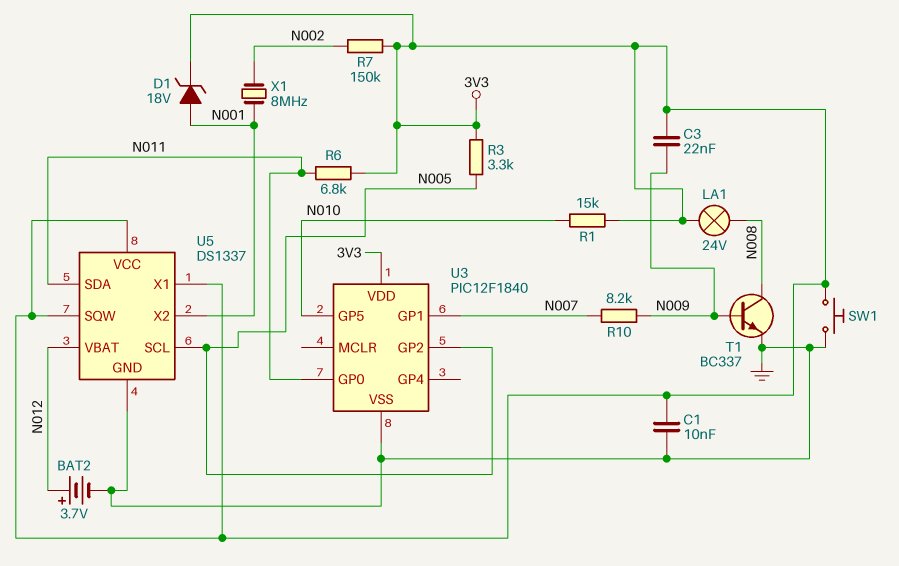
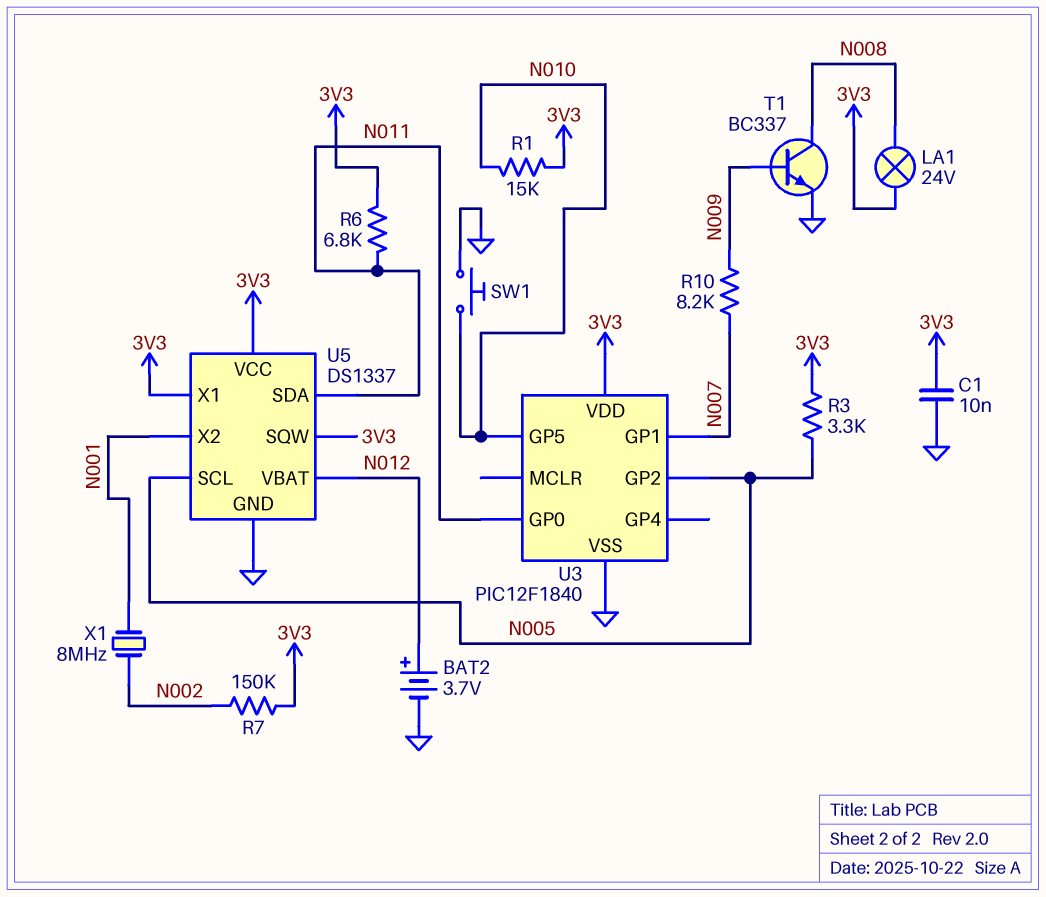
C3: 22nF (3V3, N009) -> none
D1: zener 18V (A N001, K 3V3) -> none
SW1: button (3V3, GND) -> button (GND, N010)

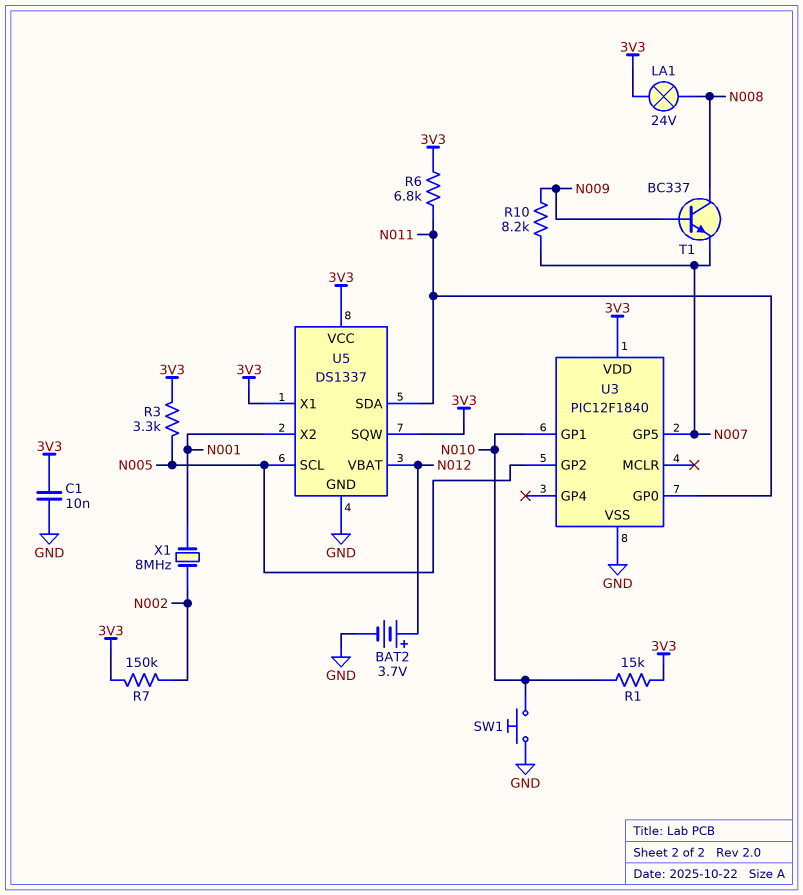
T1: NPN BC337 (B N009, C N008, E GND) -> NPN BC337 (B N009, C N008, E N007)
U3 pin GP1: N007 -> N010
U3 pin GP5: N010 -> N007

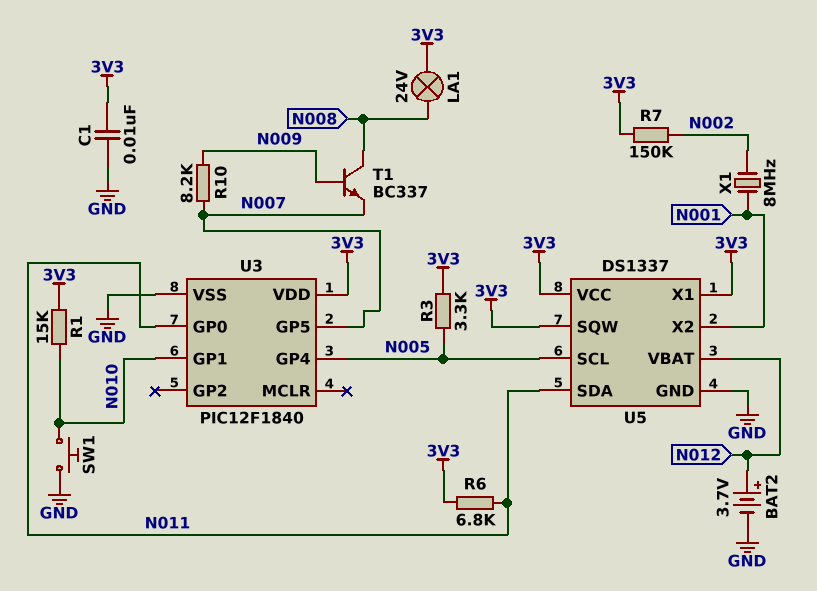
U3 pin GP2: N005 -> none
U3 pin GP4: none -> N005

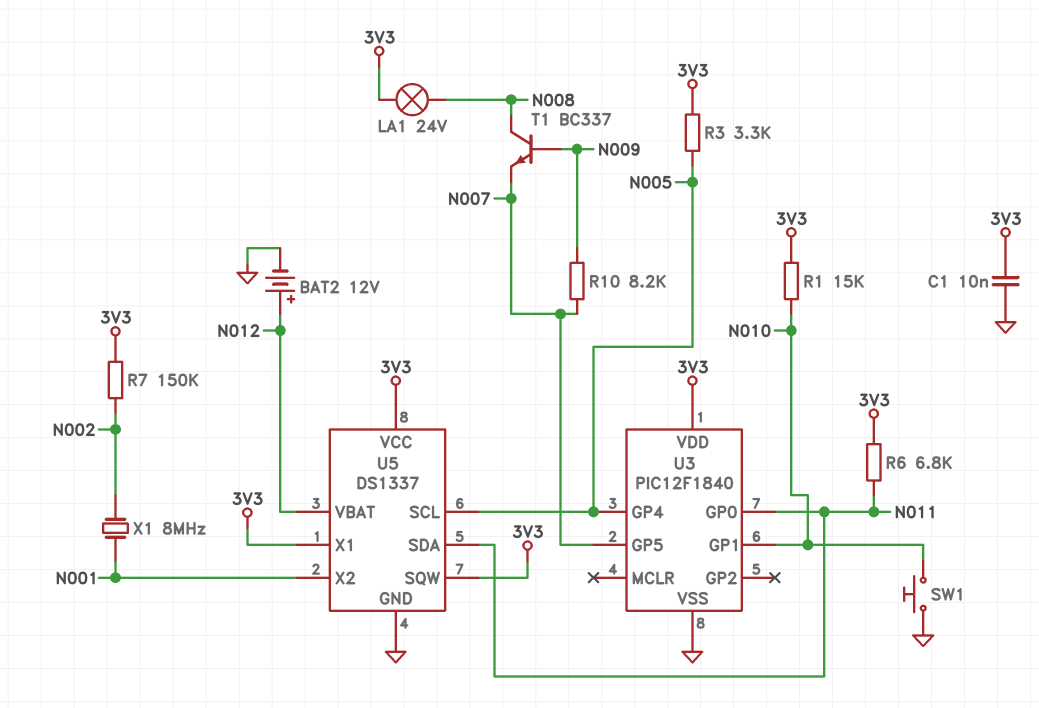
BAT2: 3.7V (plus N012, minus GND) -> 12V (plus N012, minus GND)

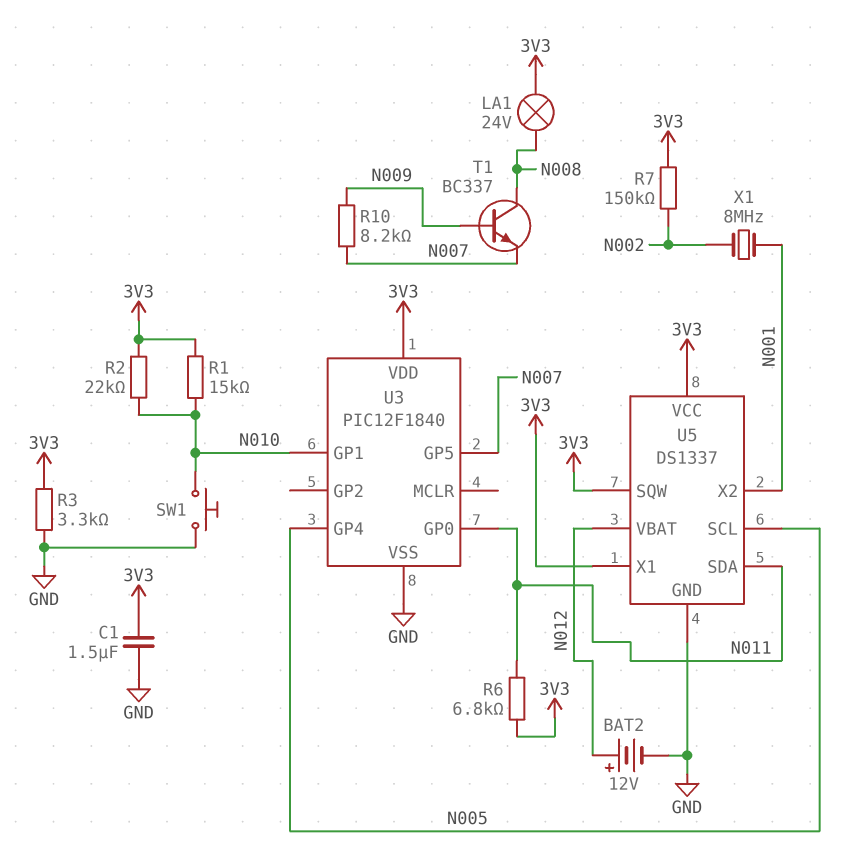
C1: 10nF (3V3, GND) -> 1.5uF (3V3, GND)
R2: none -> 22k (3V3, N010)
R3: 3.3k (3V3, N005) -> 3.3k (3V3, GND)

